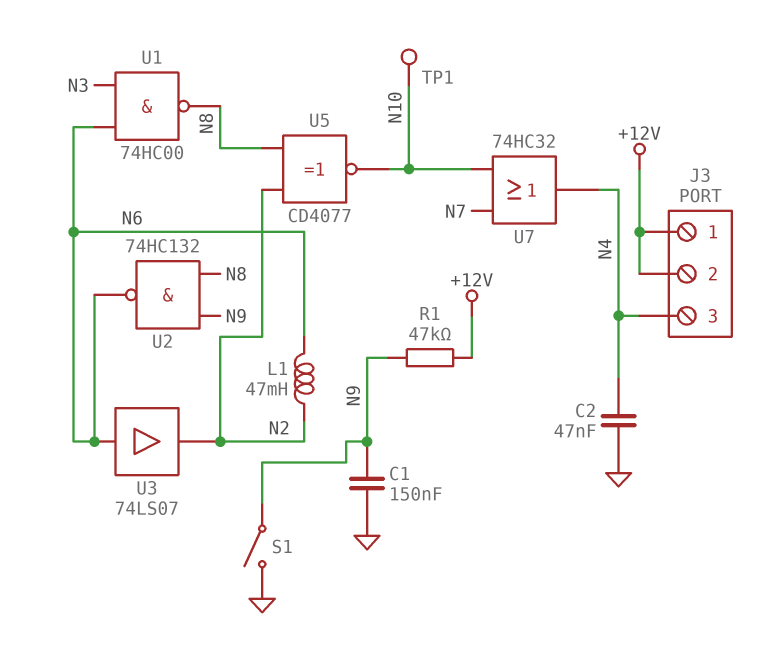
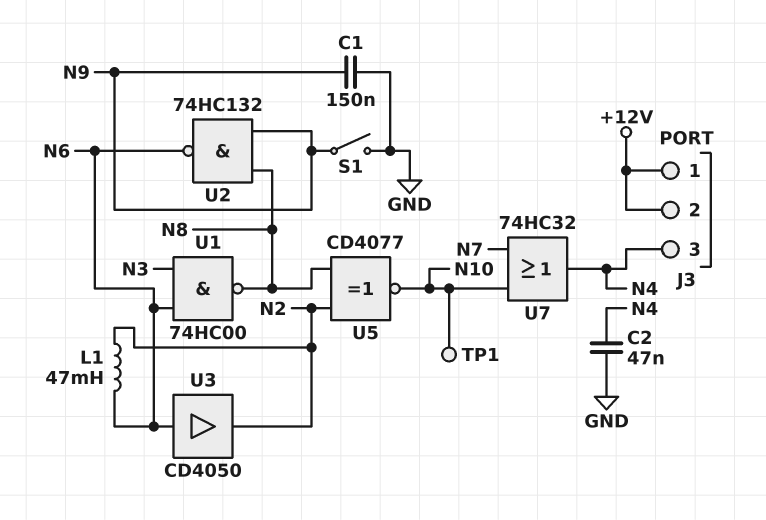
R1: 47k (+12V, N9) -> none
U3: buffer 74LS07 (in N6, out N2) -> buffer CD4050 (in N6, out N2)

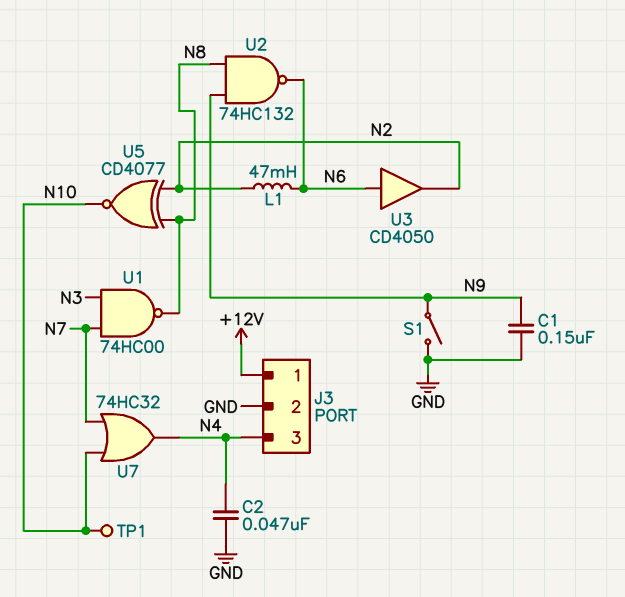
J3 pin 2: +12V -> GND
U1: NAND 74HC00 (in N3, in N6, out N8) -> NAND 74HC00 (in N3, in N7, out N8)

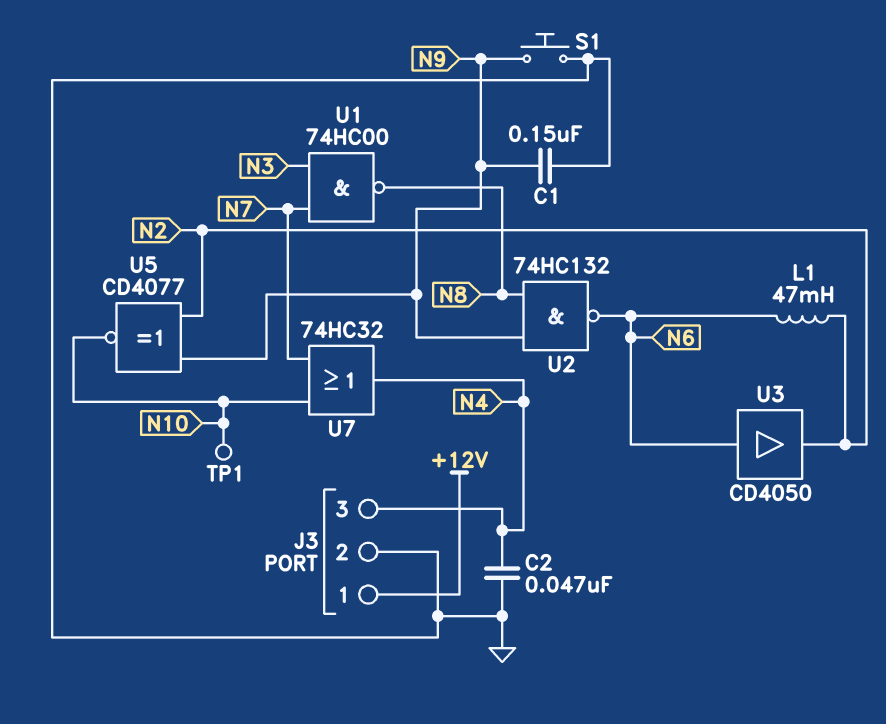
S1: switch (GND, N9) -> button (GND, N9)
U5: XNOR CD4077 (in N2, in N8, out N10) -> XNOR CD4077 (in N2, in N9, out N10)

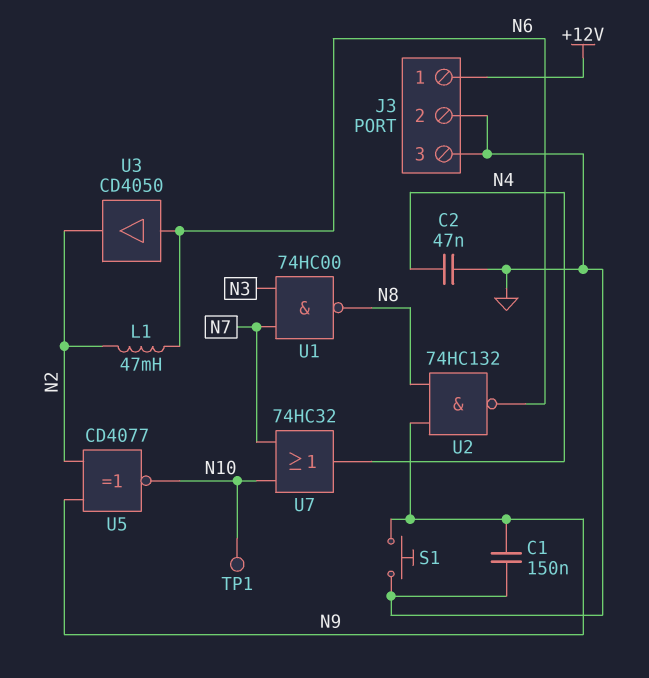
J3 pin 3: N4 -> GND

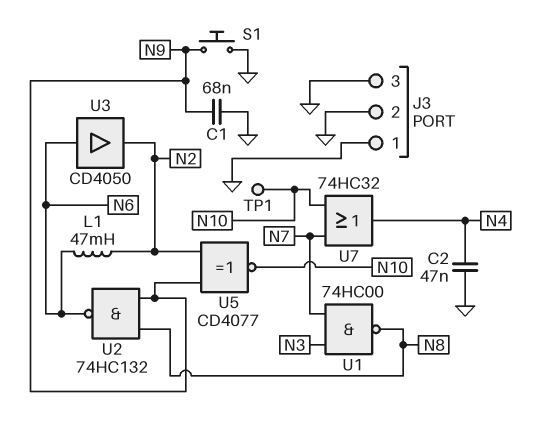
C1: 150nF (GND, N9) -> 68nF (GND, N9)
J3 pin 1: +12V -> GND

